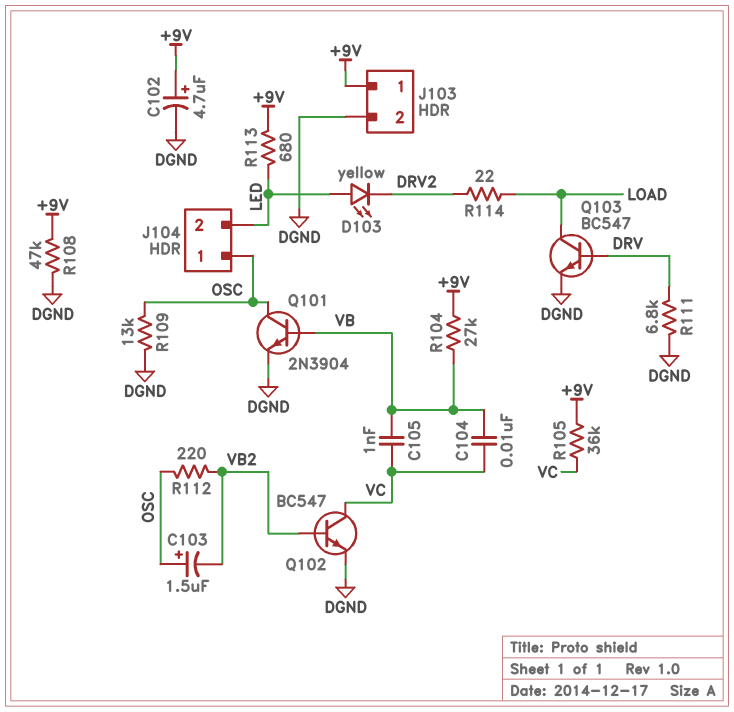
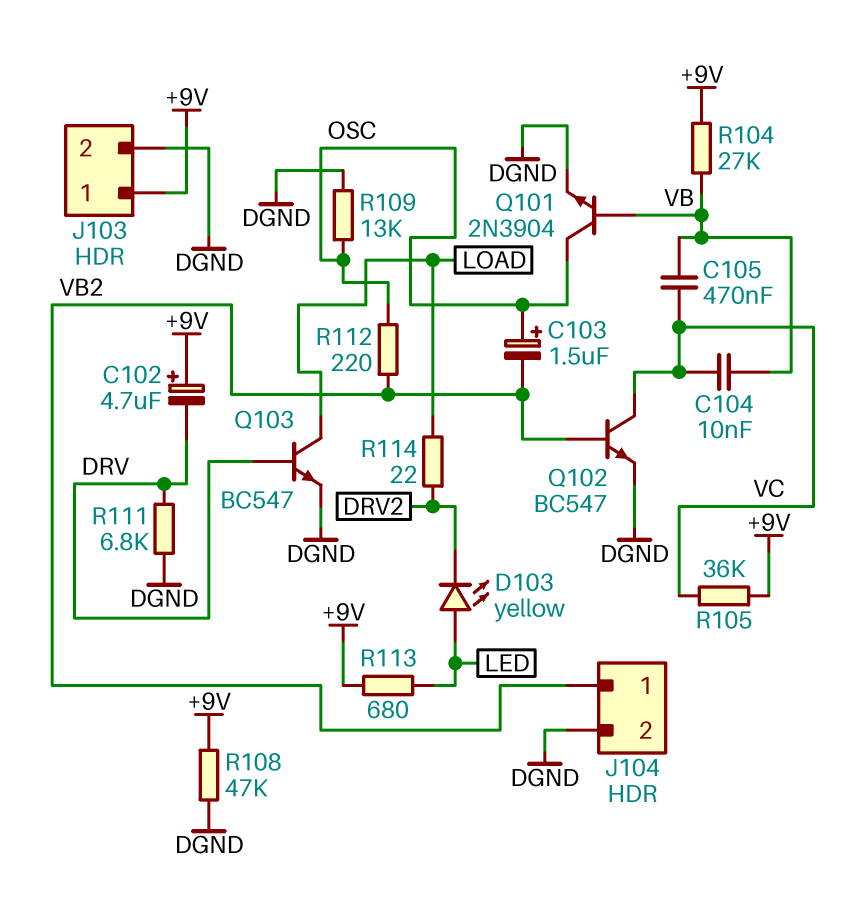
C102: 4.7uF (plus +9V, minus DGND) -> 4.7uF (plus +9V, minus DRV)
C105: 1nF (VB, VC) -> 470nF (VB, VC)
J104 pin 1: OSC -> VB2
J104 pin 2: LED -> DGND

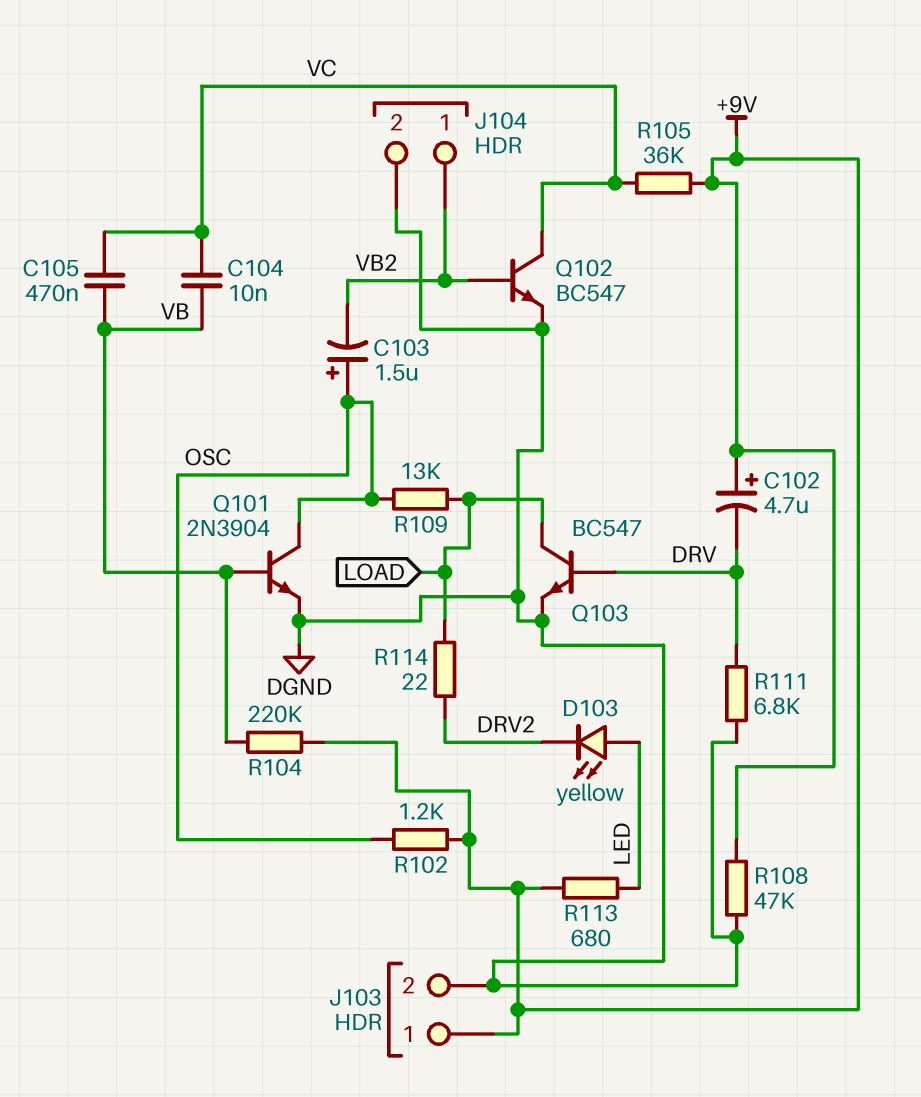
R102: none -> 1.2k (+9V, OSC)
R104: 27k (+9V, VB) -> 220k (+9V, VB)
R109: 13k (DGND, OSC) -> 13k (LOAD, OSC)
R112: 220 (OSC, VB2) -> none

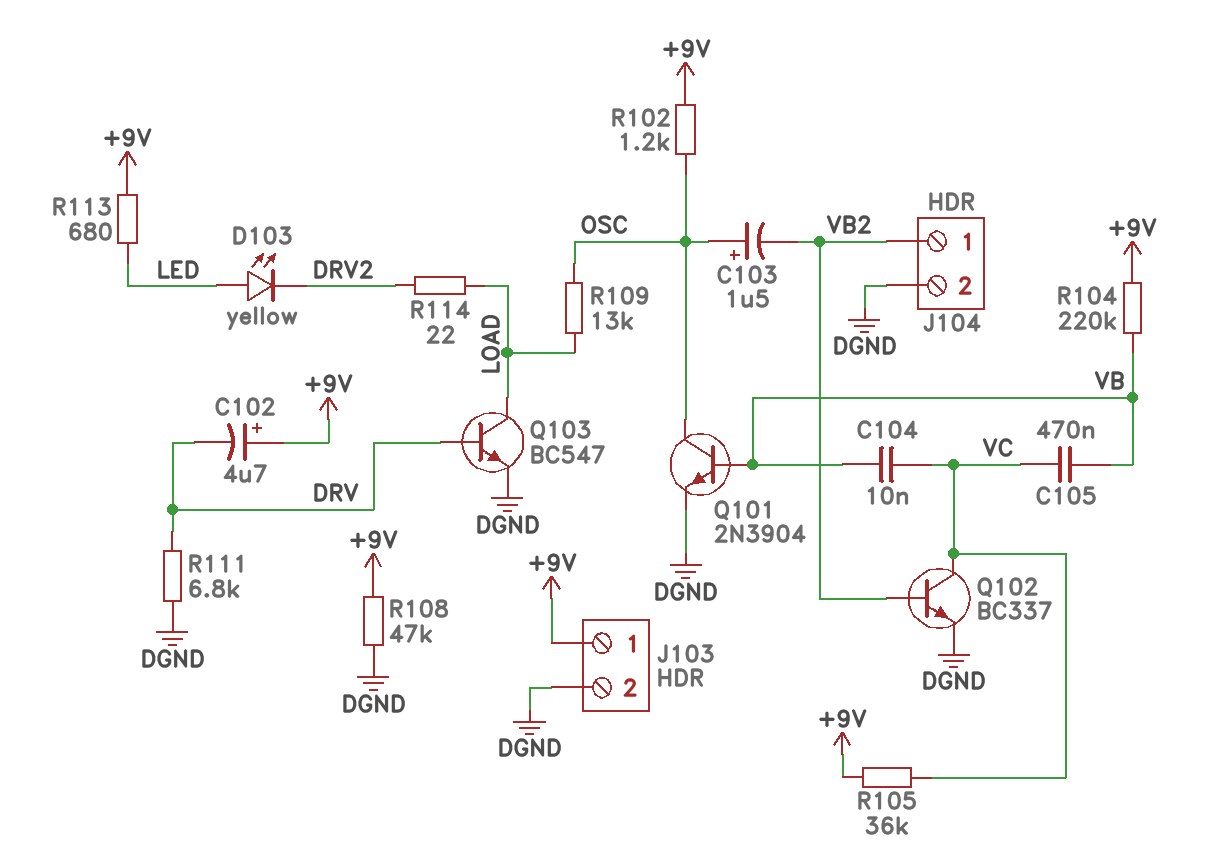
Q102: NPN BC547 (B VB2, C VC, E DGND) -> NPN BC337 (B VB2, C VC, E DGND)

